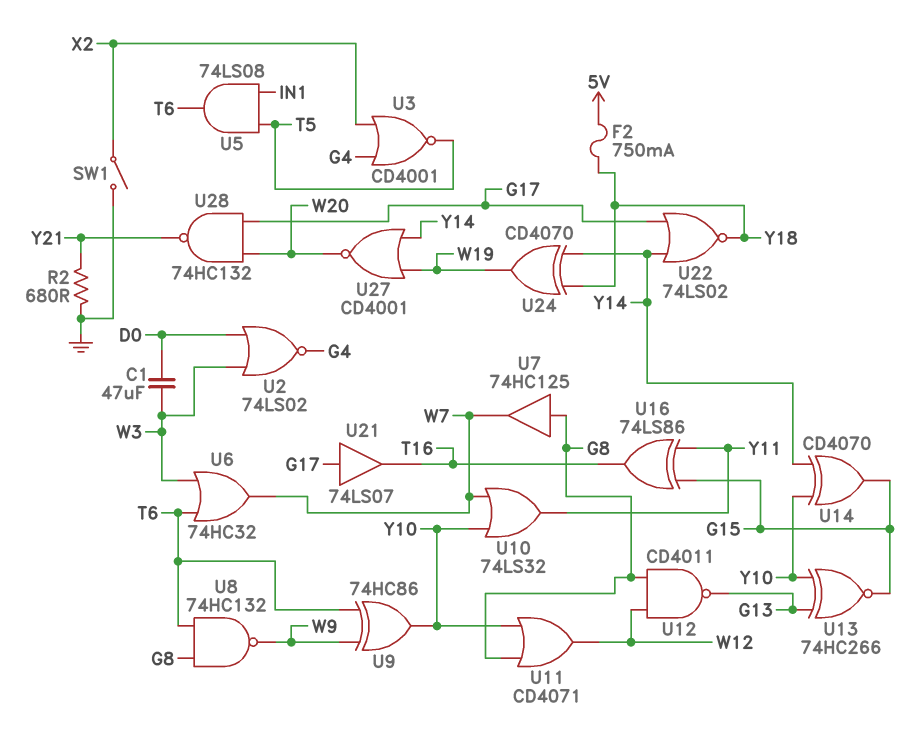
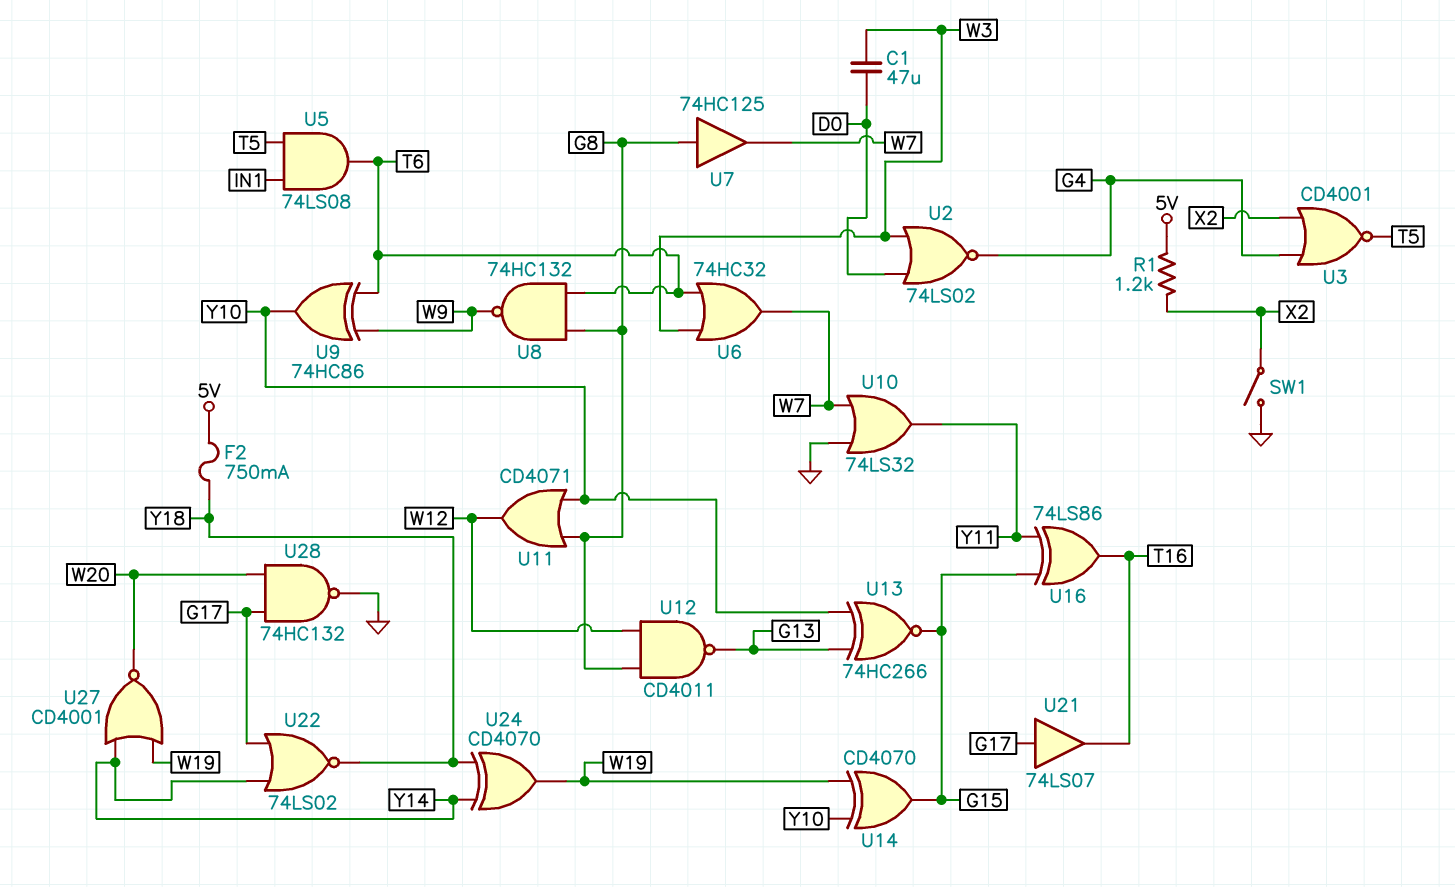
R1: none -> 1.2k (5V, X2)
R2: 680 (GND, Y21) -> none
U10: OR 74LS32 (in W7, in Y10, out Y11) -> OR 74LS32 (in GND, in W7, out Y11)
U14: XOR CD4070 (in Y10, in Y14, out G15) -> XOR CD4070 (in W19, in Y10, out G15)
U28: NAND 74HC132 (in G17, in W20, out Y21) -> NAND 74HC132 (in G17, in W20, out GND)

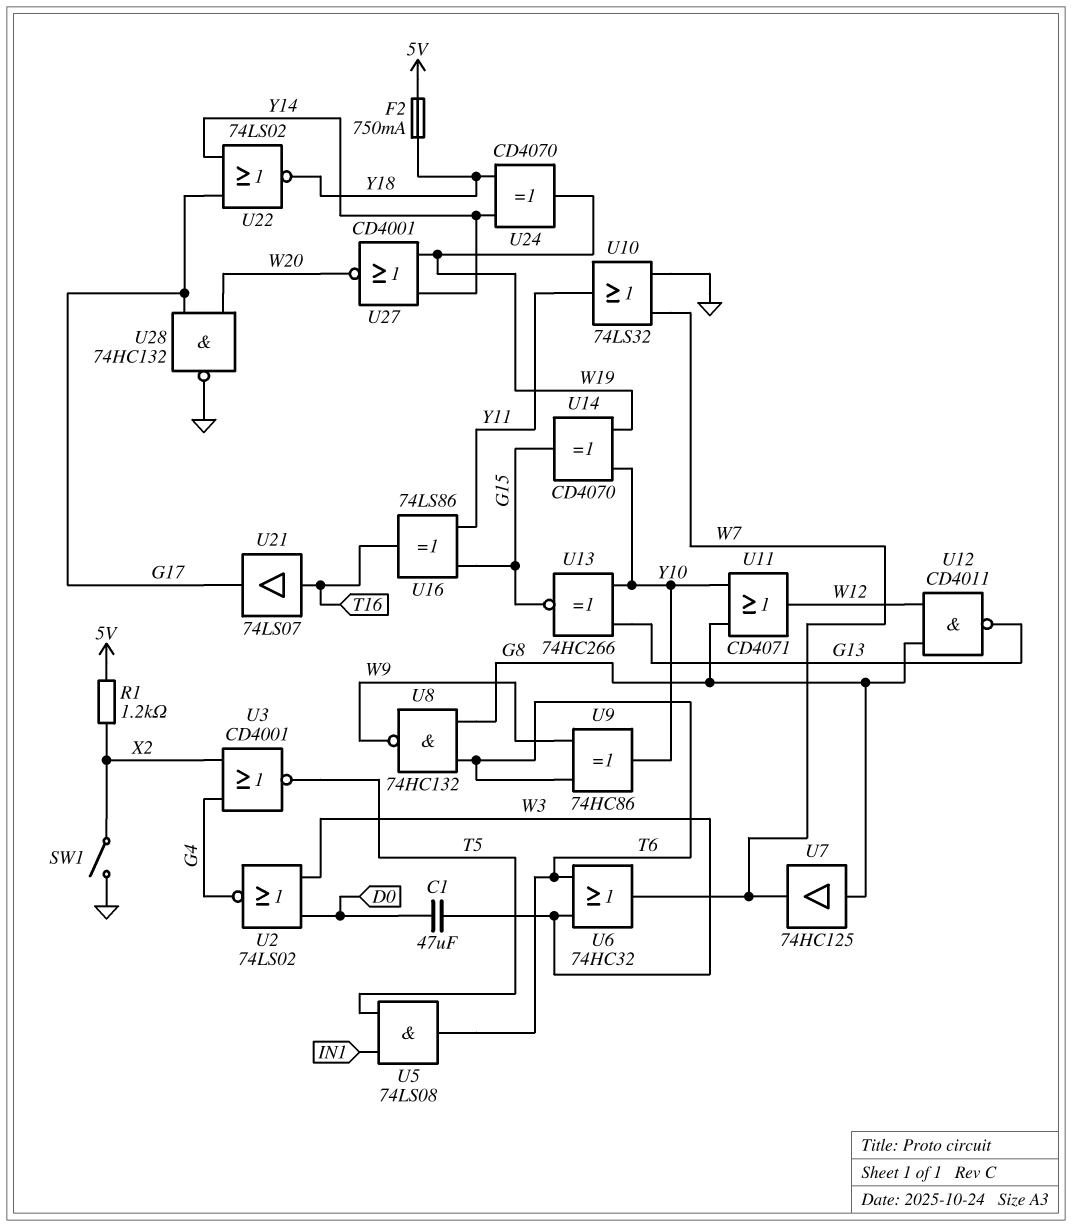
U21: buffer 74LS07 (in G17, out T16) -> buffer 74LS07 (in T16, out G17)

